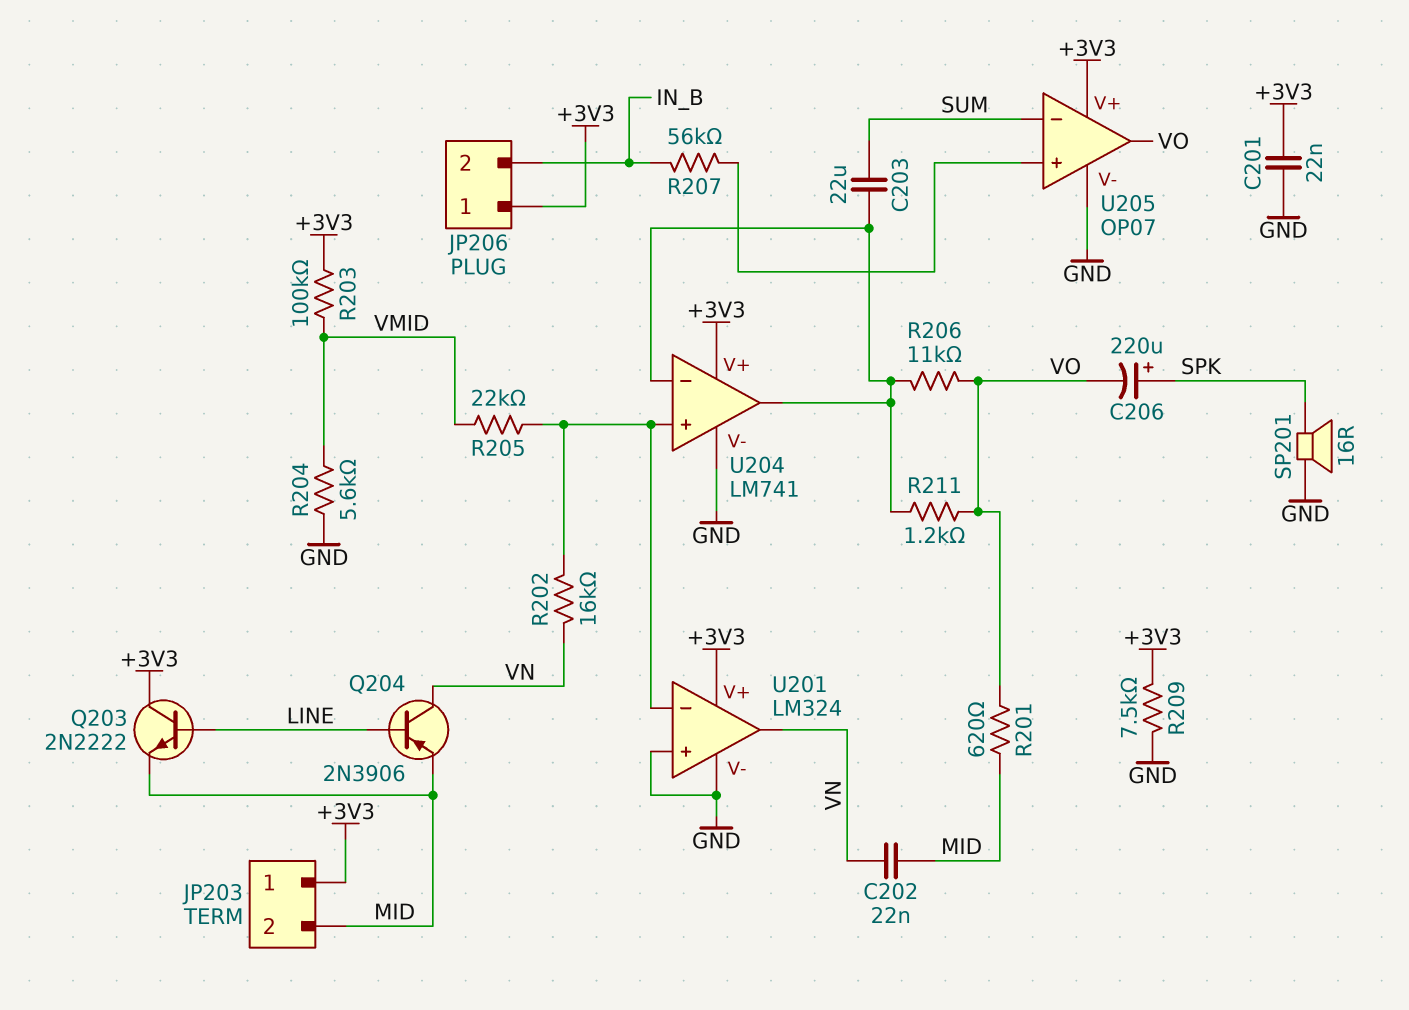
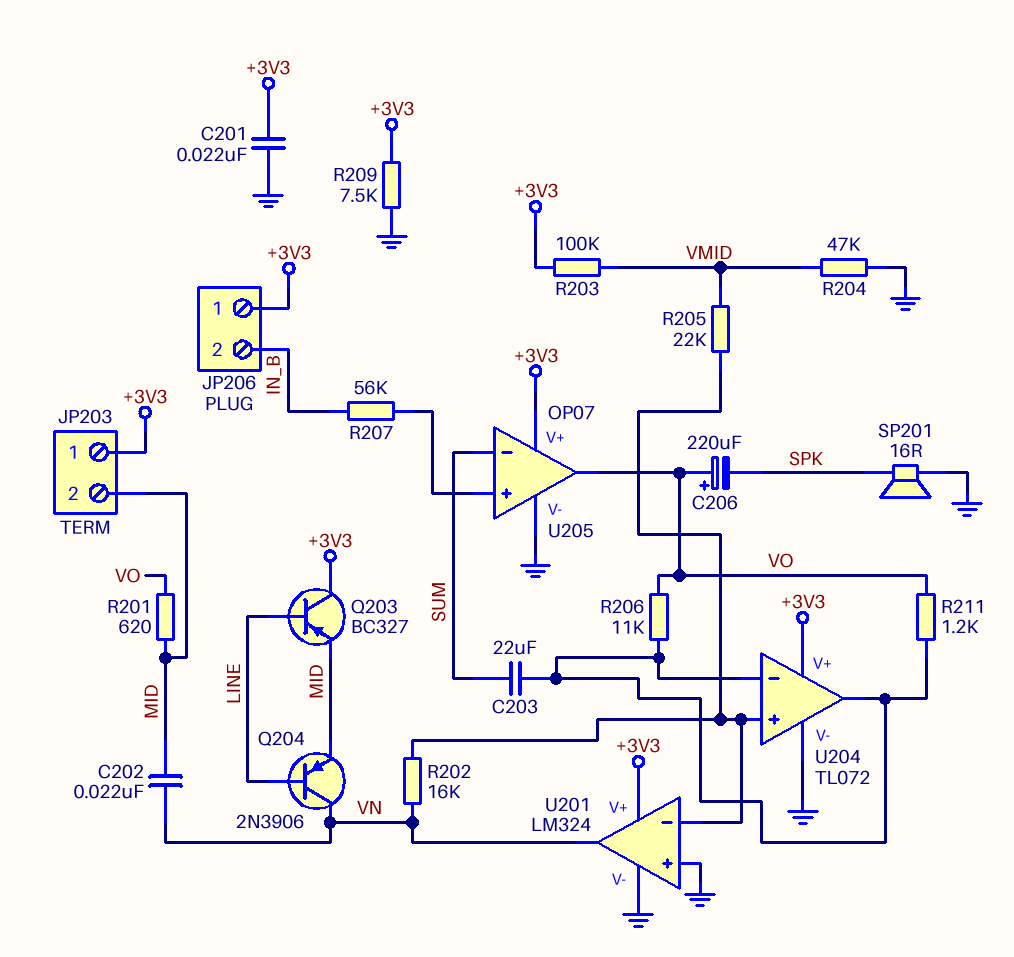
C206: 220uF (plus SPK, minus VO) -> 220uF (plus VO, minus SPK)
Q203: NPN 2N2222 (B LINE, C +3V3, E MID) -> PNP BC327 (B LINE, C +3V3, E MID)
R204: 5.6k (GND, VMID) -> 47k (GND, VMID)
U204: LM741 -> TL072

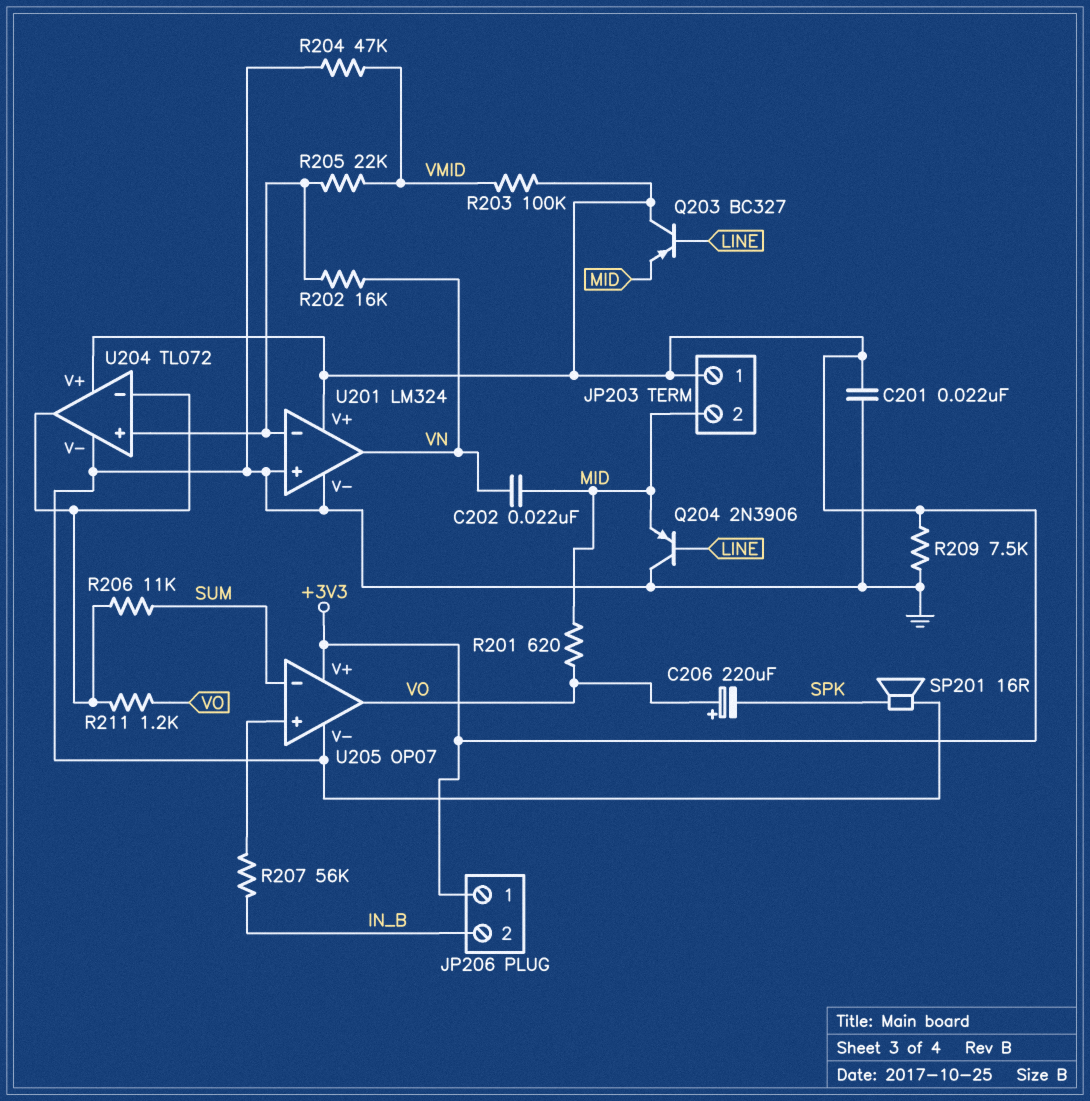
C203: 22uF (SUM, U204/in-) -> none
Q204: PNP 2N3906 (B LINE, C VN, E MID) -> PNP 2N3906 (B LINE, C GND, E MID)
R206: 11k (U204/in-, VO) -> 11k (SUM, U204/in-)

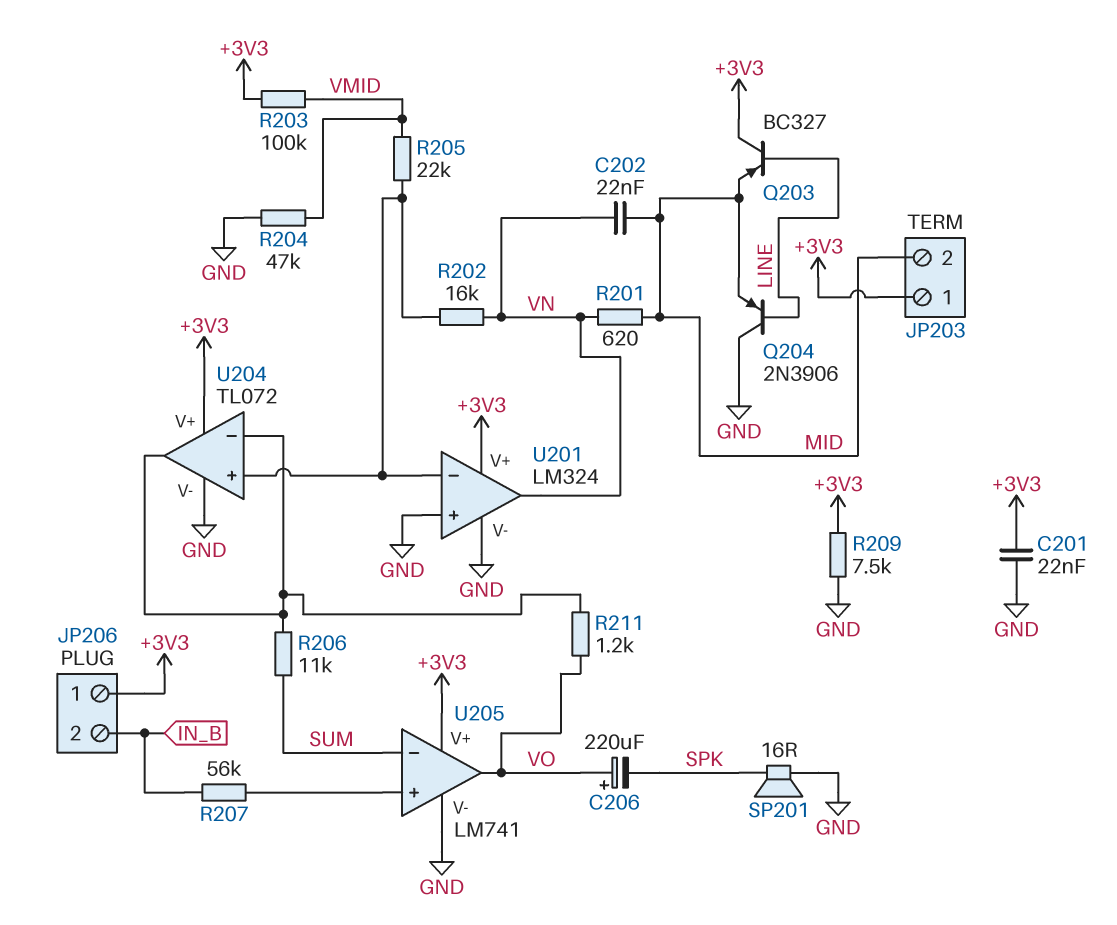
R201: 620 (MID, VO) -> 620 (MID, VN)
U205: OP07 -> LM741

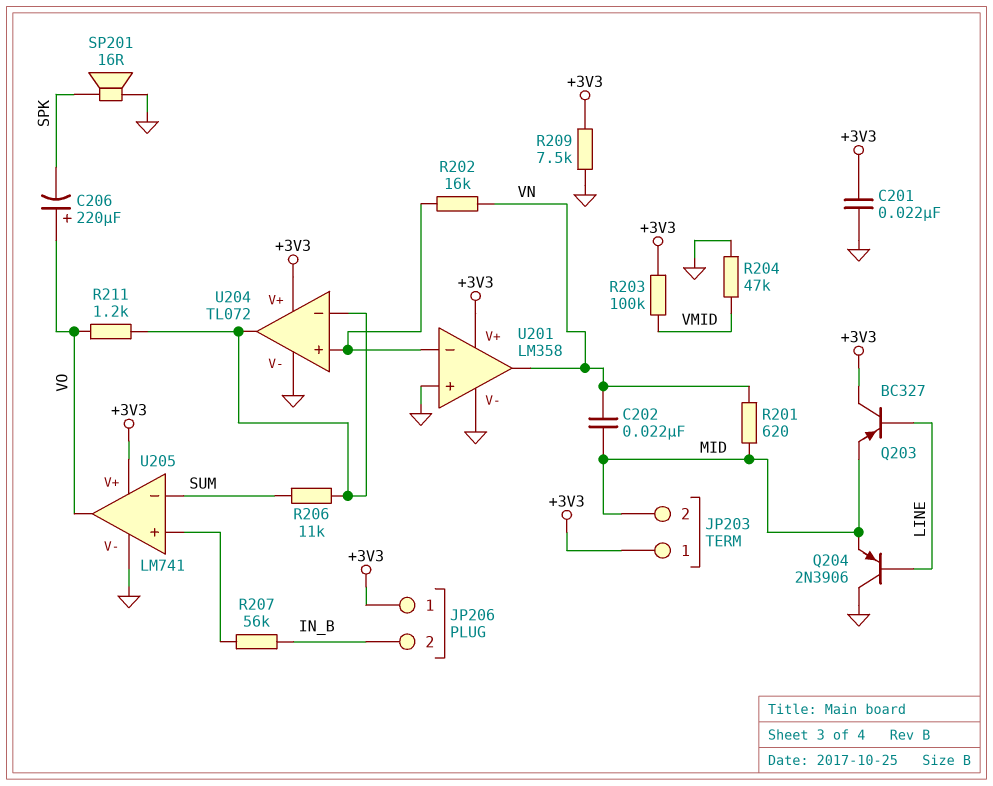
R205: 22k (U201/in-, VMID) -> none
U201: LM324 -> LM358

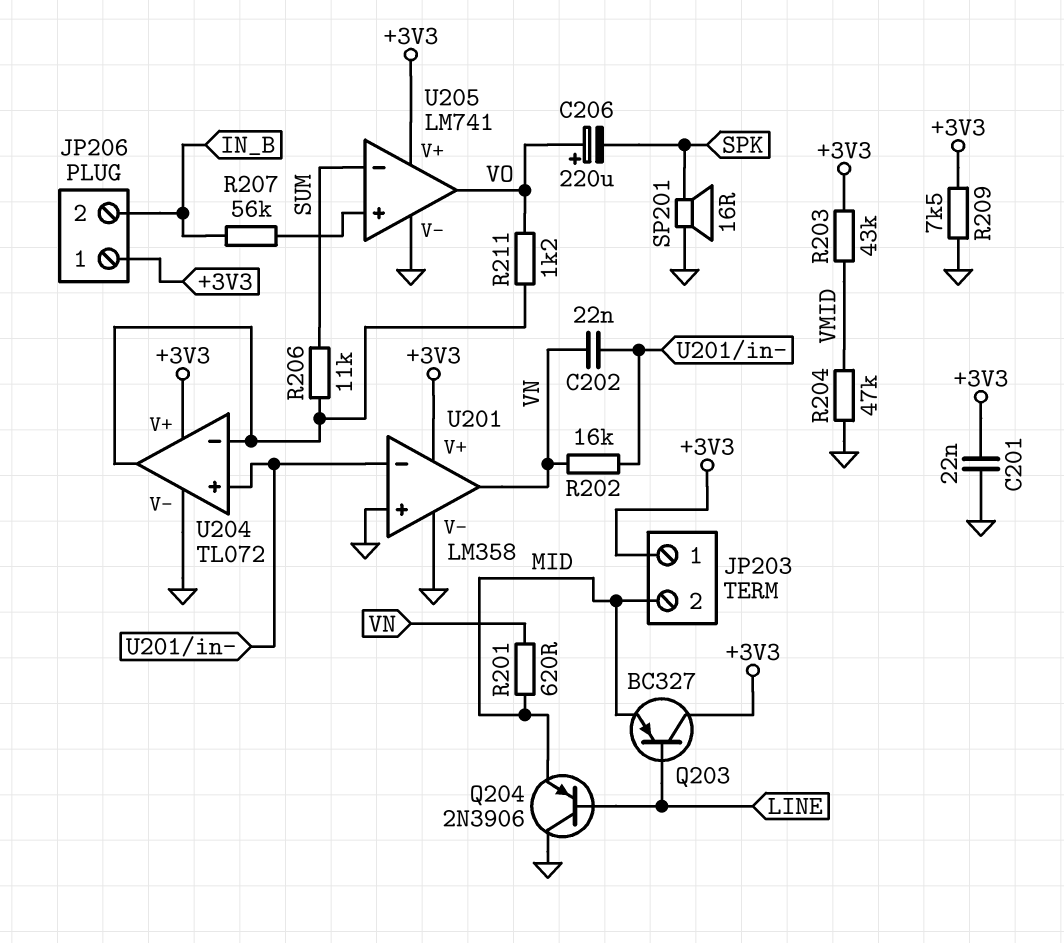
C202: 22nF (MID, VN) -> 22nF (U201/in-, VN)
R203: 100k (+3V3, VMID) -> 43k (+3V3, VMID)

